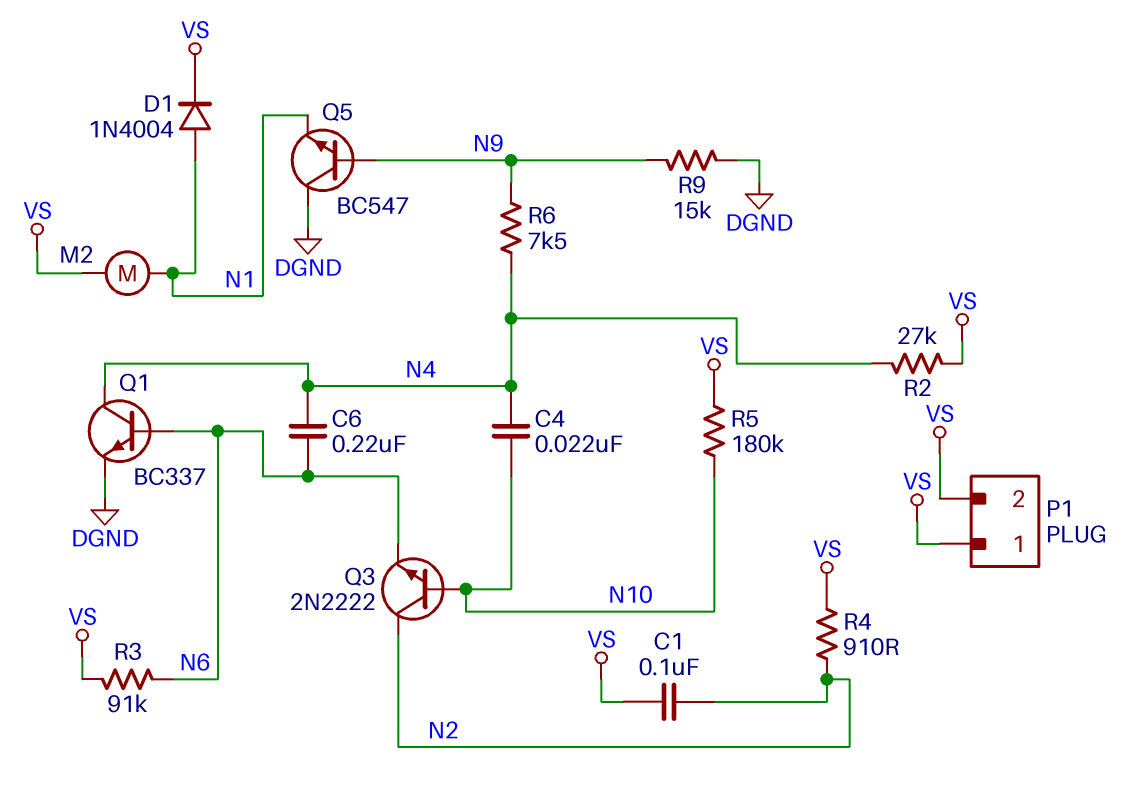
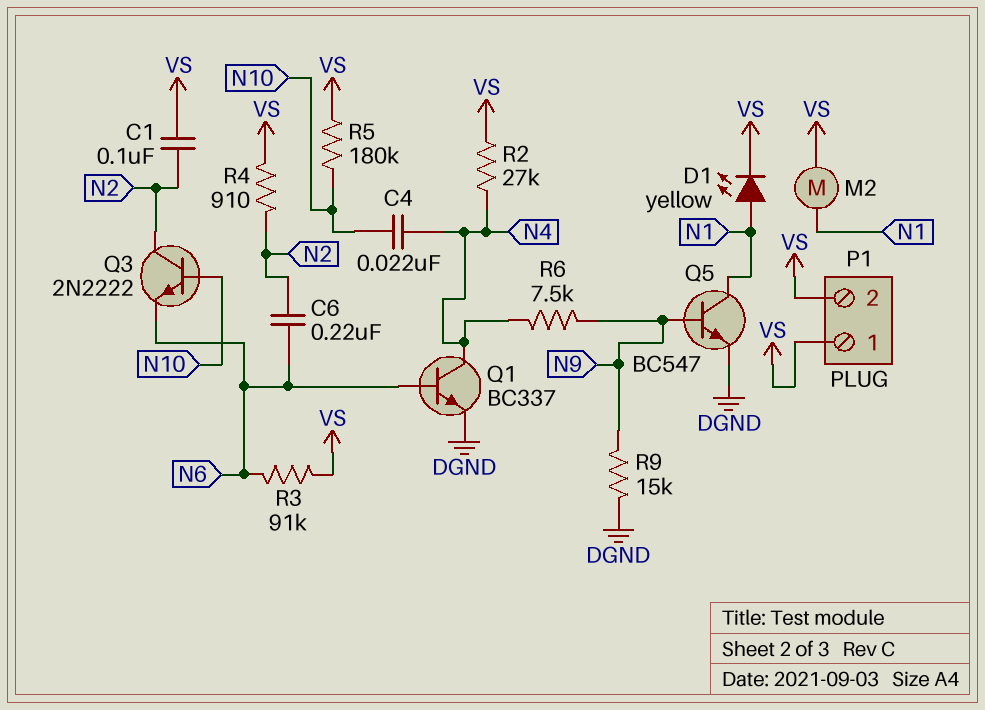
C6: 220nF (N4, N6) -> 220nF (N2, N6)
D1: diode 1N4004 (A N1, K VS) -> LED yellow (A N1, K VS)
Q5: NPN BC547 (B N9, C DGND, E N1) -> NPN BC547 (B N9, C N1, E DGND)

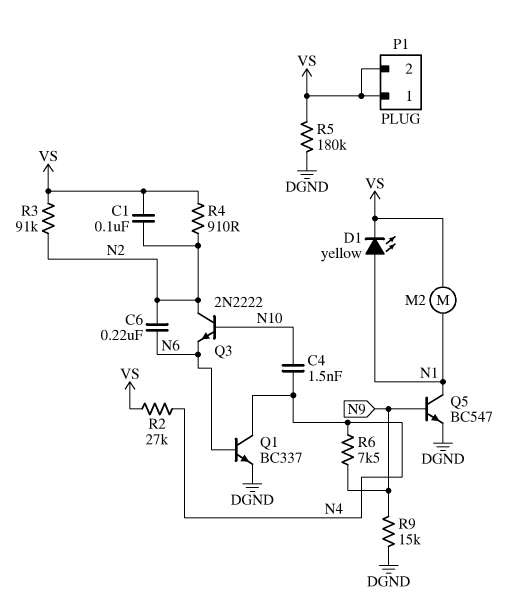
C4: 22nF (N4, N10) -> 1.5nF (N4, N10)
R3: 91k (N6, VS) -> 91k (N2, VS)
R5: 180k (N10, VS) -> 180k (DGND, VS)

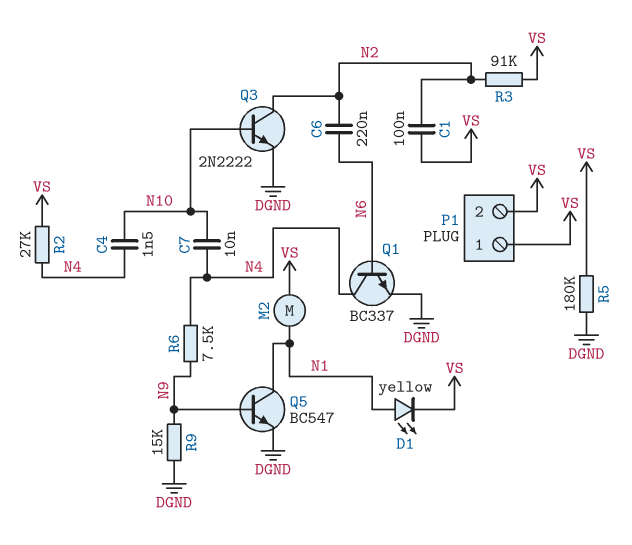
C7: none -> 10nF (N4, N10)
Q3: NPN 2N2222 (B N10, C N2, E N6) -> NPN 2N2222 (B N10, C N2, E DGND)
R4: 910 (N2, VS) -> none

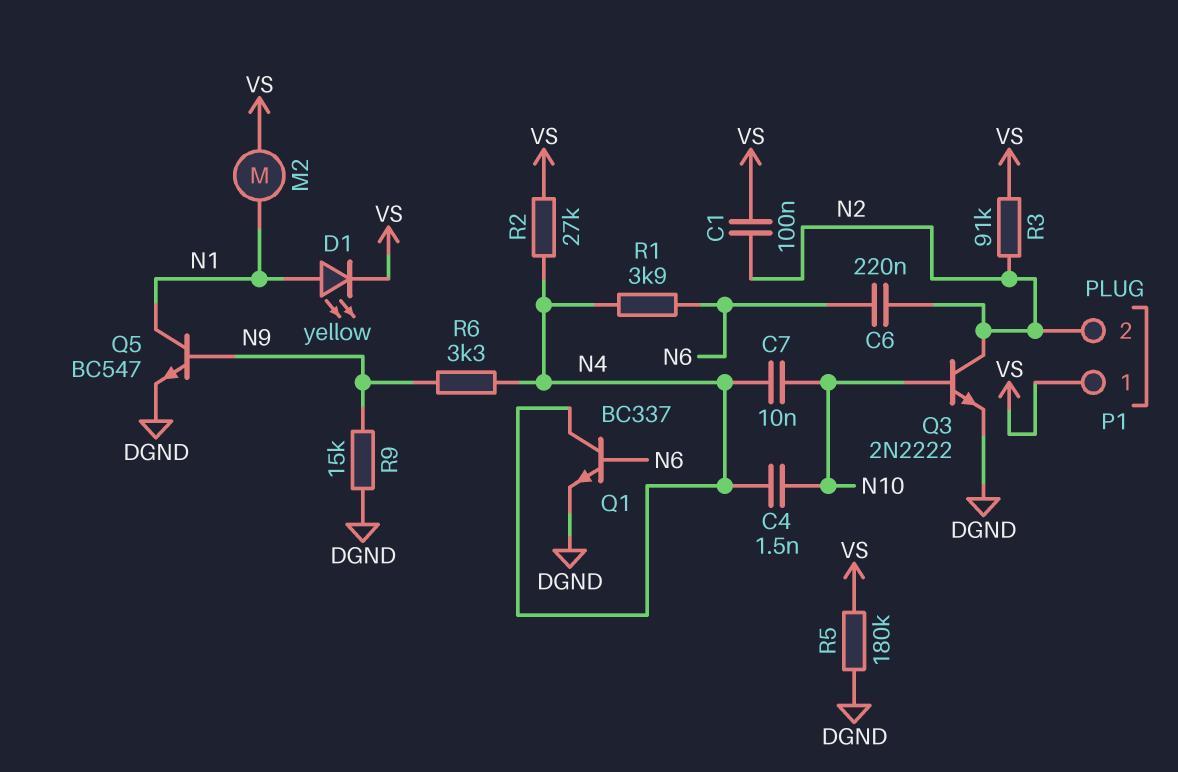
P1 pin 2: VS -> N2
R1: none -> 3.9k (N4, N6)
R6: 7.5k (N4, N9) -> 3.3k (N4, N9)

